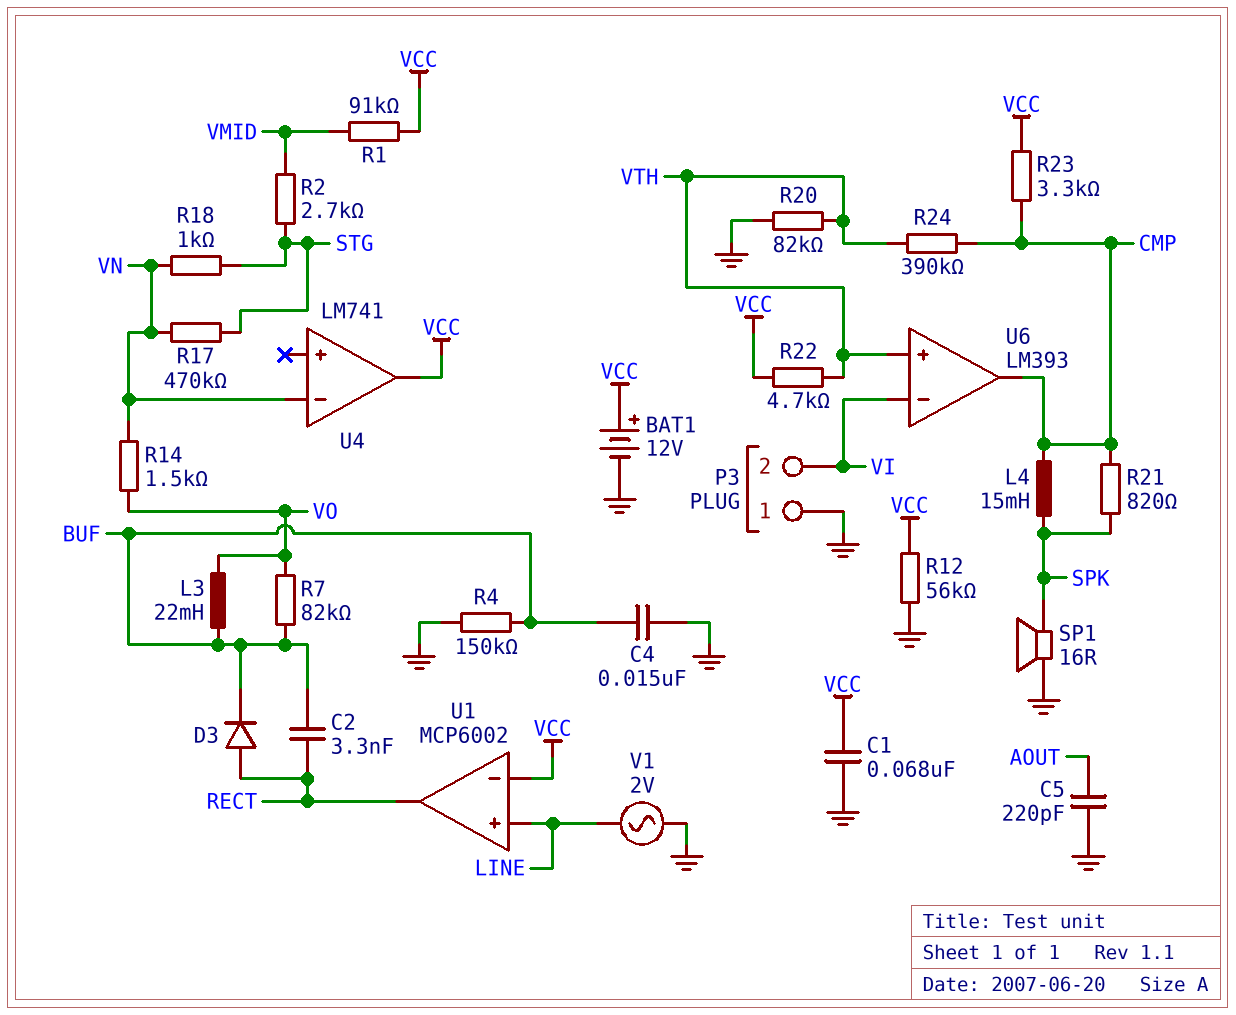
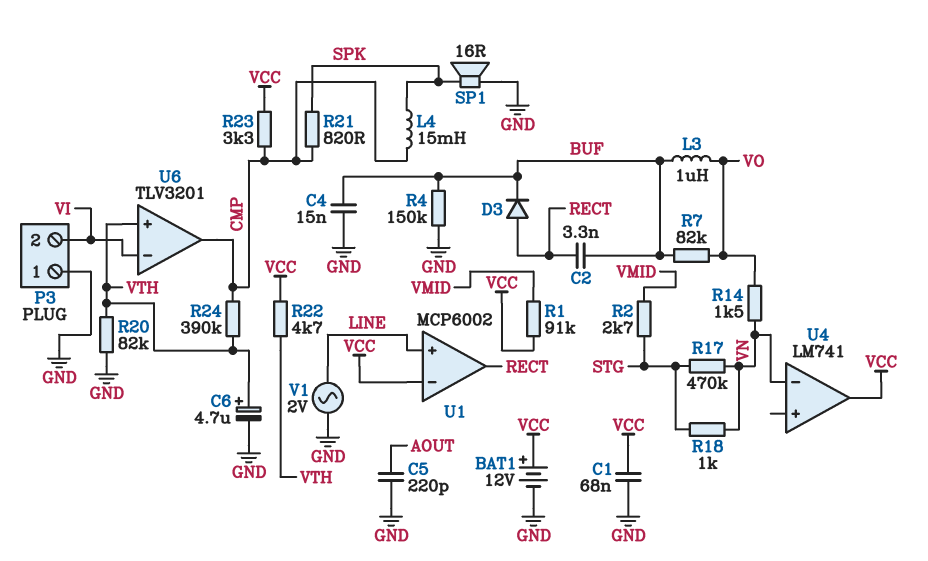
C6: none -> 4.7uF (plus VTH, minus GND)
L3: 22mH (BUF, VO) -> 1uH (BUF, VO)
R12: 56k (GND, VCC) -> none
U6: LM393 -> TLV3201

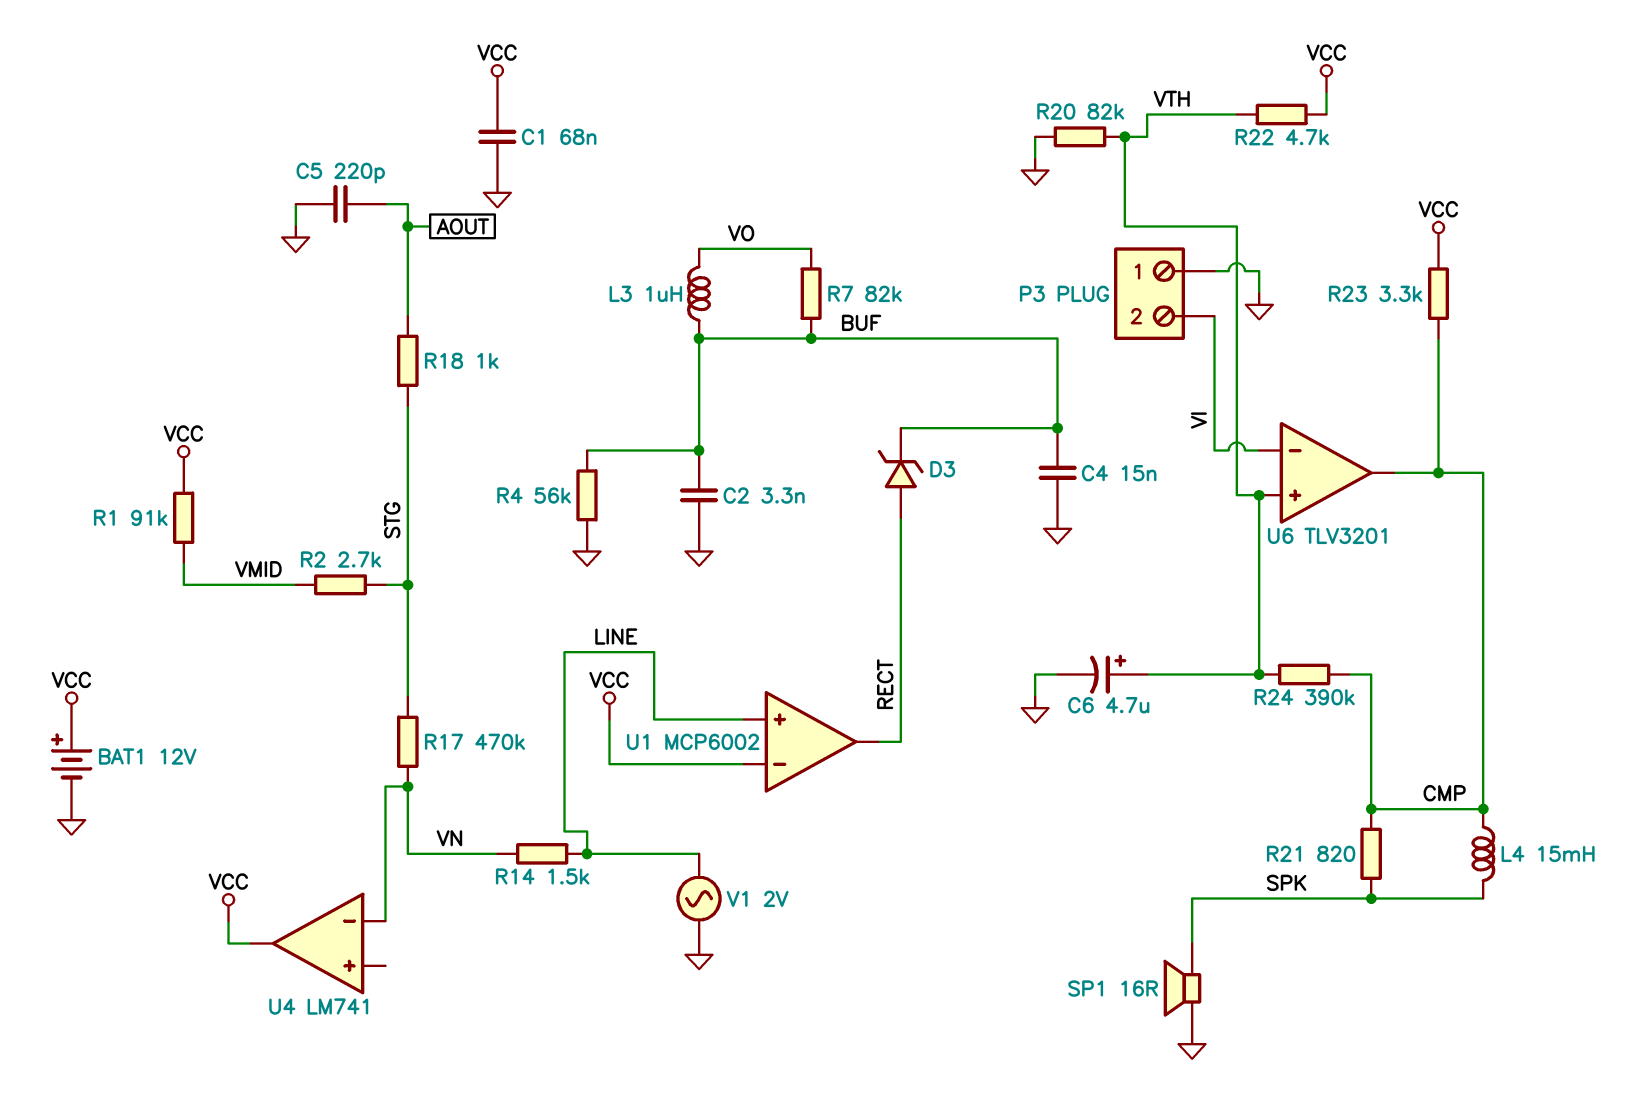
C2: 3.3nF (BUF, RECT) -> 3.3nF (BUF, GND)
D3: diode (A RECT, K BUF) -> zener (A RECT, K BUF)
R4: 150k (BUF, GND) -> 56k (BUF, GND)
R14: 1.5k (VN, VO) -> 1.5k (LINE, VN)
R18: 1k (STG, VN) -> 1k (AOUT, STG)

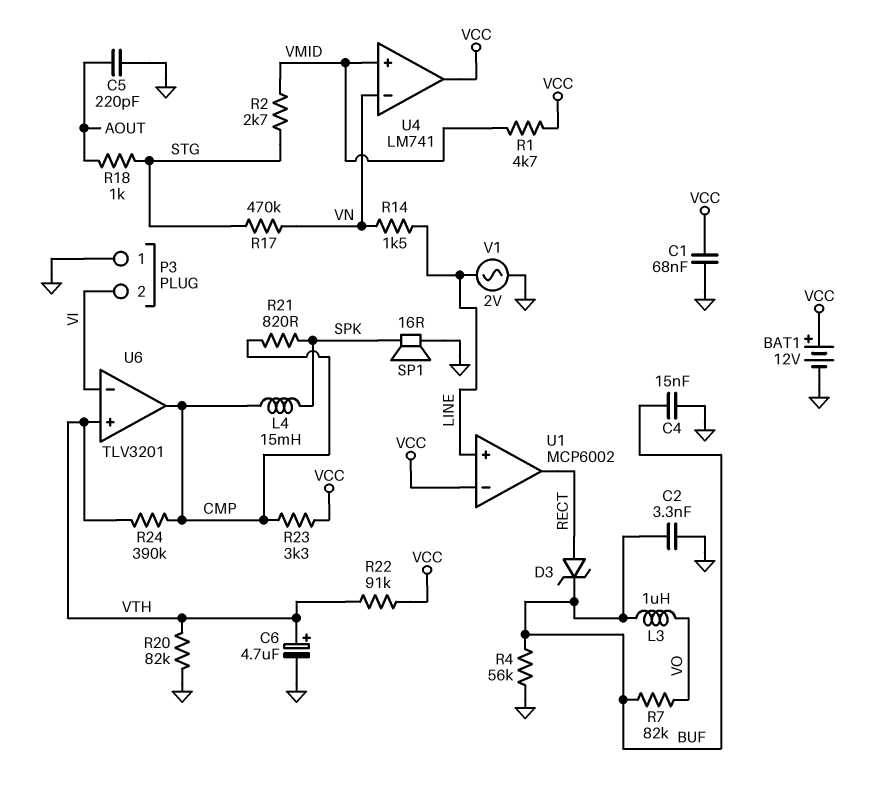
R1: 91k (VCC, VMID) -> 4.7k (VCC, VMID)
R22: 4.7k (VCC, VTH) -> 91k (VCC, VTH)
U4 pin in+: none -> VMID

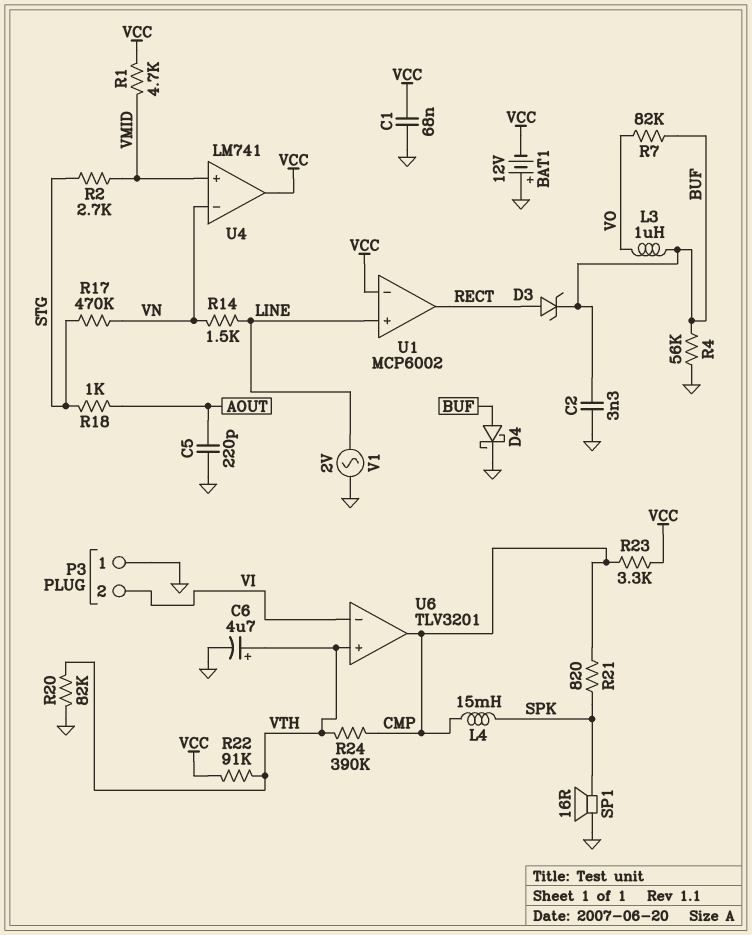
BAT1: 12V (plus VCC, minus GND) -> 12V (plus GND, minus VCC)
C4: 15nF (BUF, GND) -> none
D4: none -> schottky (A BUF, K GND)

